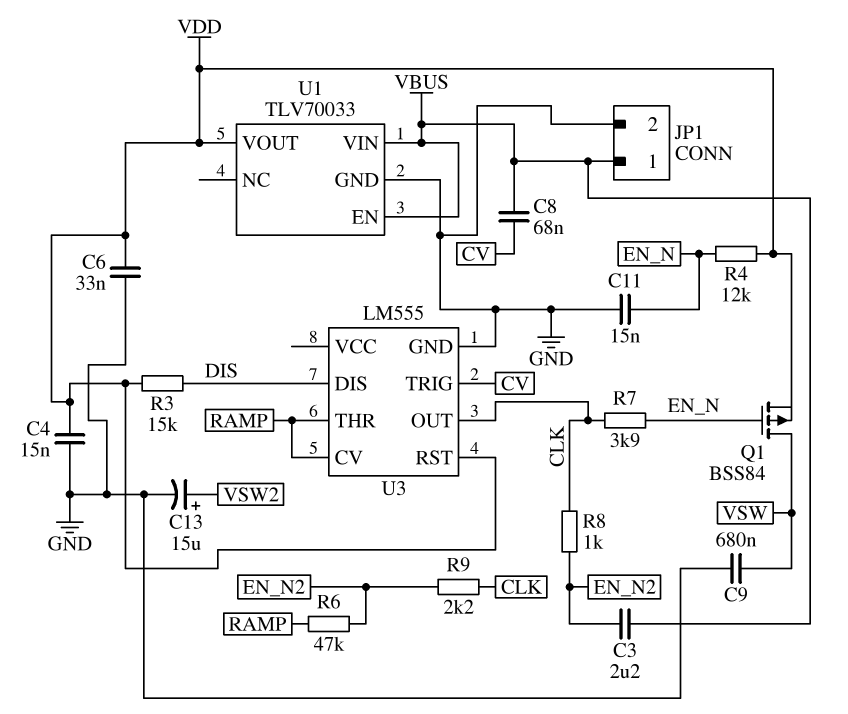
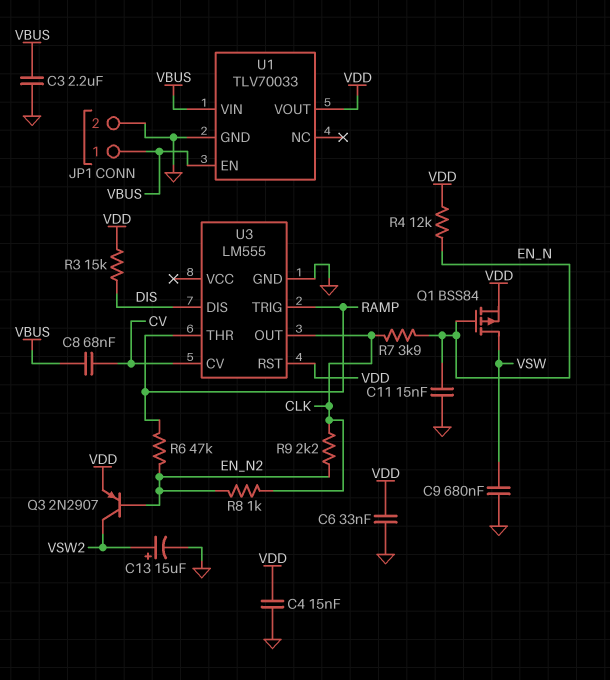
C3: 2.2uF (EN_N2, VBUS) -> 2.2uF (GND, VBUS)
Q3: none -> PNP 2N2907 (B EN_N2, C VSW2, E VDD)
U3 pin CV: RAMP -> CV
U3 pin TRIG: CV -> RAMP

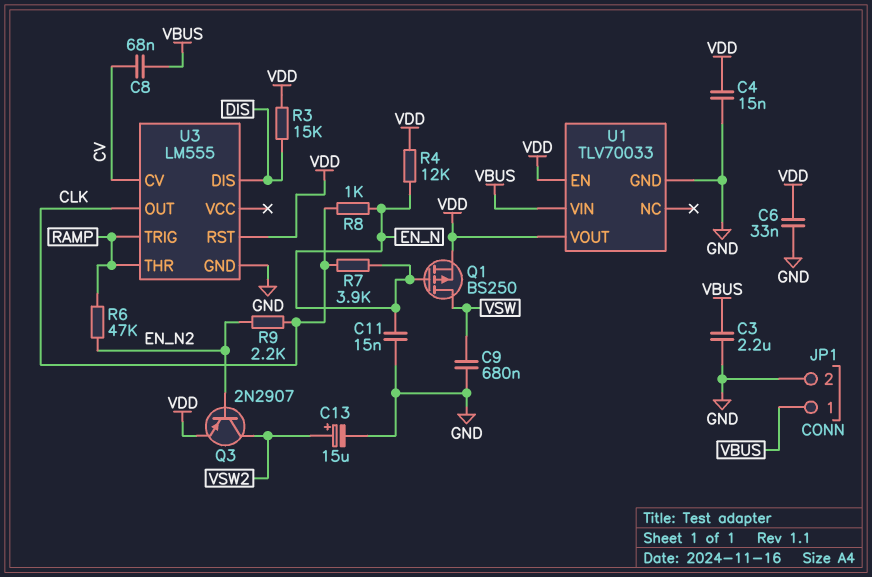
Q1: PMOS BSS84 (G EN_N, D VSW, S VDD) -> PMOS BS250 (G EN_N, D VSW, S VDD)
R8: 1k (CLK, EN_N2) -> 1k (CLK, EN_N)
U1 pin EN: VBUS -> VDD

